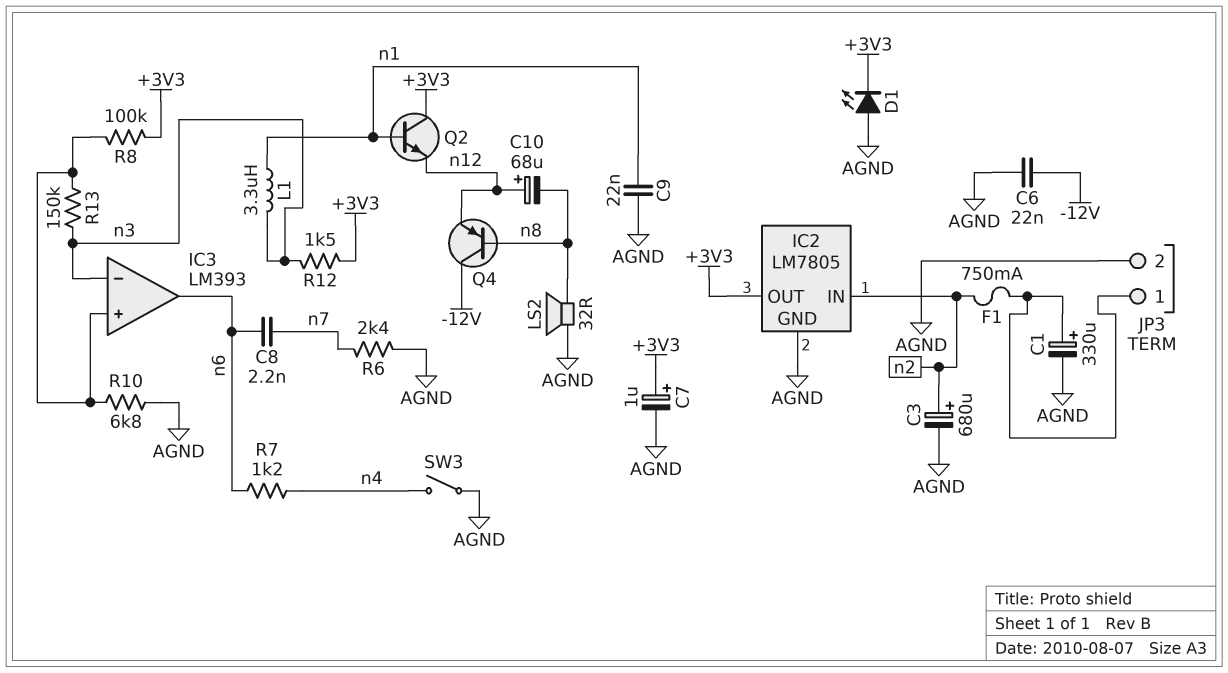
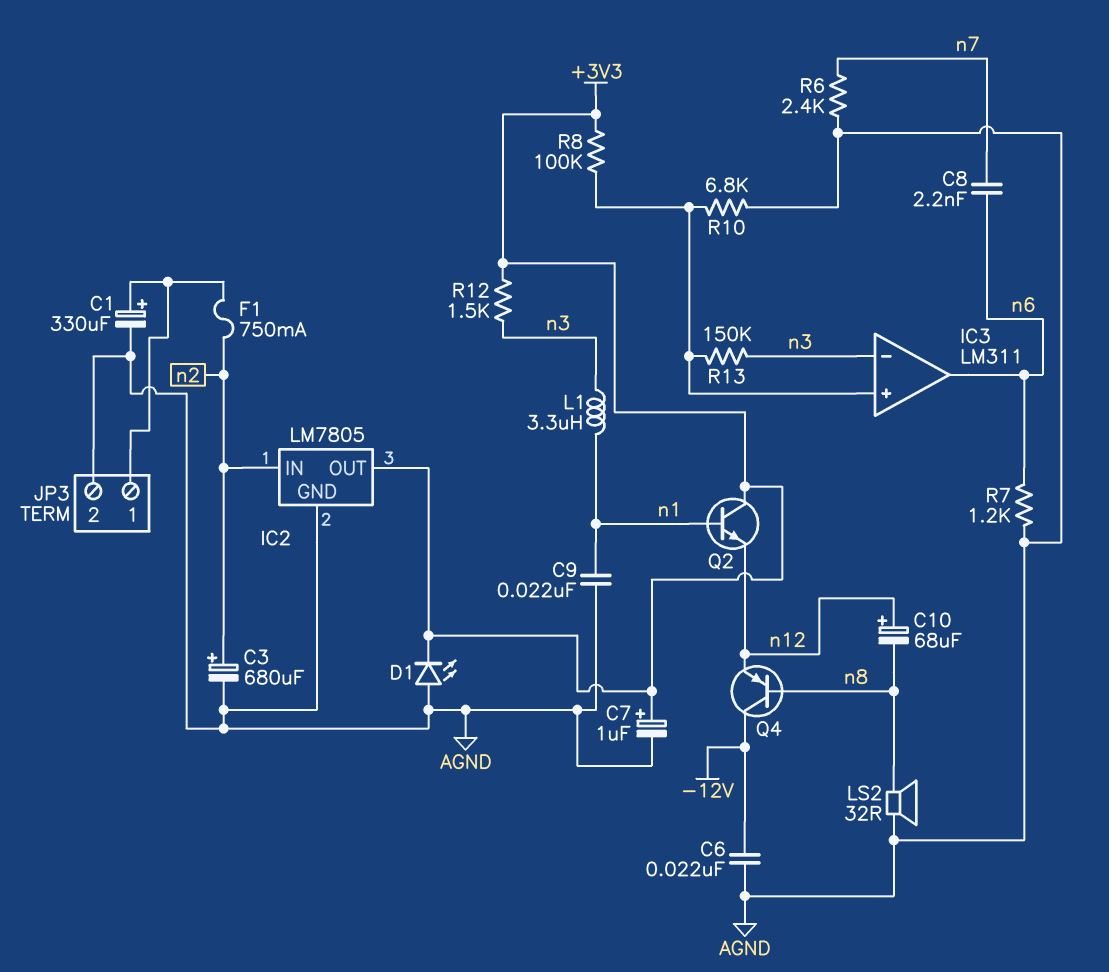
IC3: LM393 -> LM311
R7: 1.2k (n4, n6) -> 1.2k (AGND, n6)
SW3: switch (AGND, n4) -> none

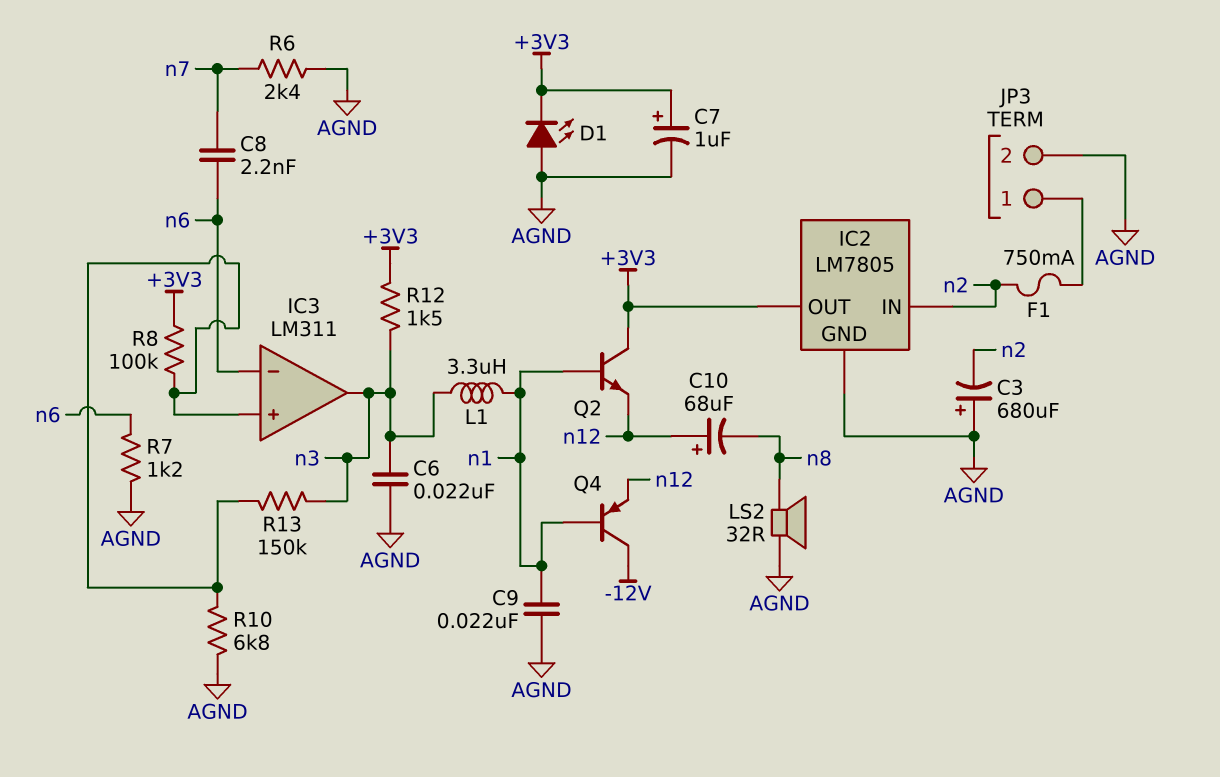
C1: 330uF (plus JP3/1, minus AGND) -> none
C3: 680uF (plus n2, minus AGND) -> 680uF (plus AGND, minus n2)
C6: 22nF (-12V, AGND) -> 22nF (AGND, n3)
IC3 pin in-: n3 -> n6
IC3 pin out: n6 -> n3
Q4: PNP (B n8, C -12V, E n12) -> PNP (B n1, C -12V, E n12)

